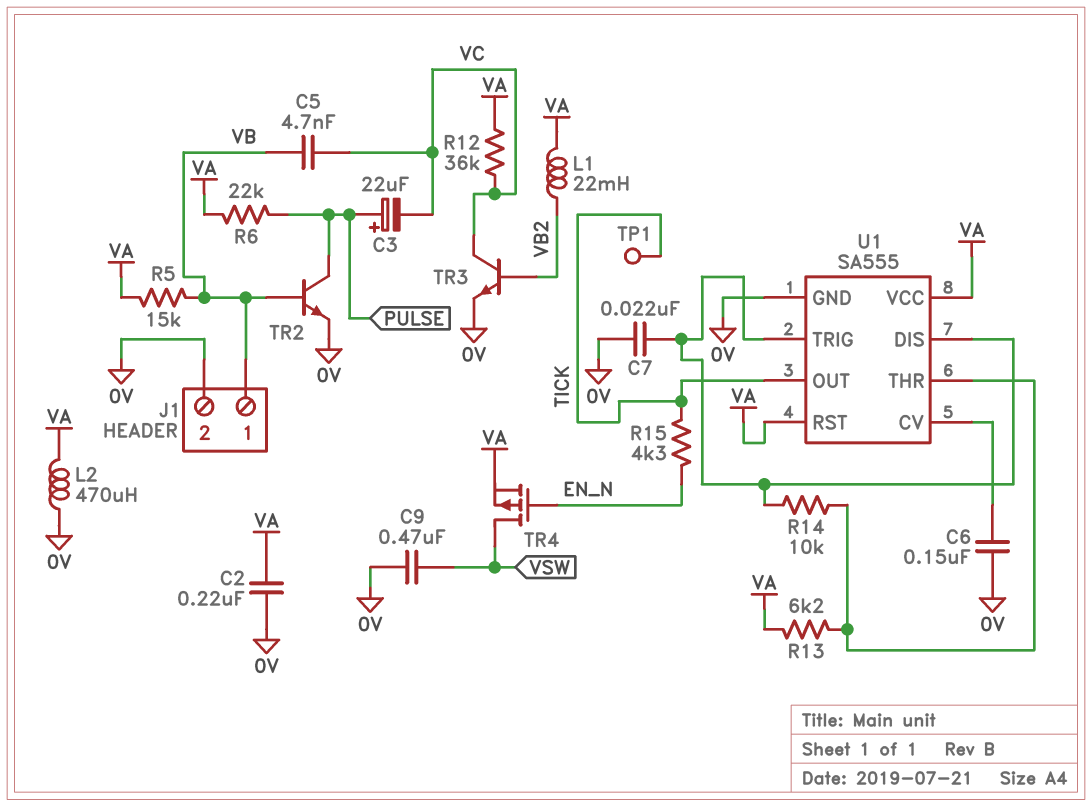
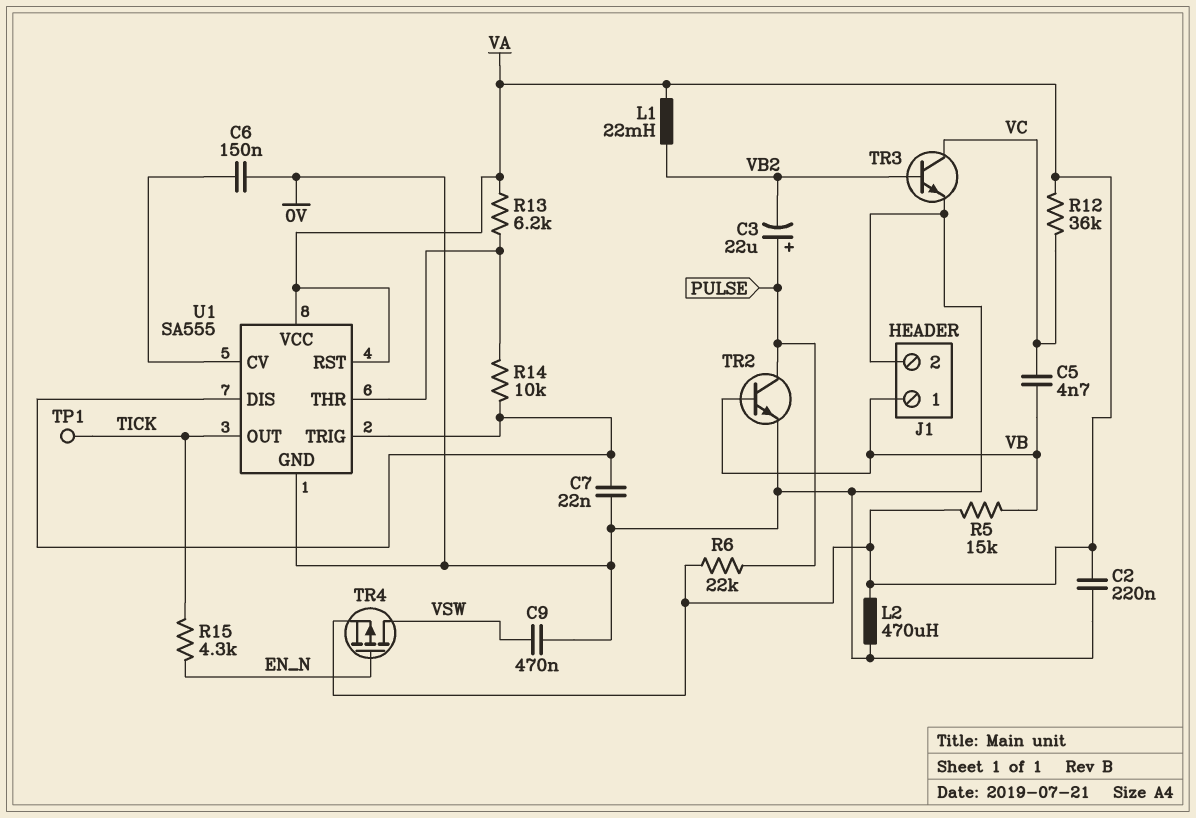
C3: 22uF (plus PULSE, minus VC) -> 22uF (plus PULSE, minus VB2)

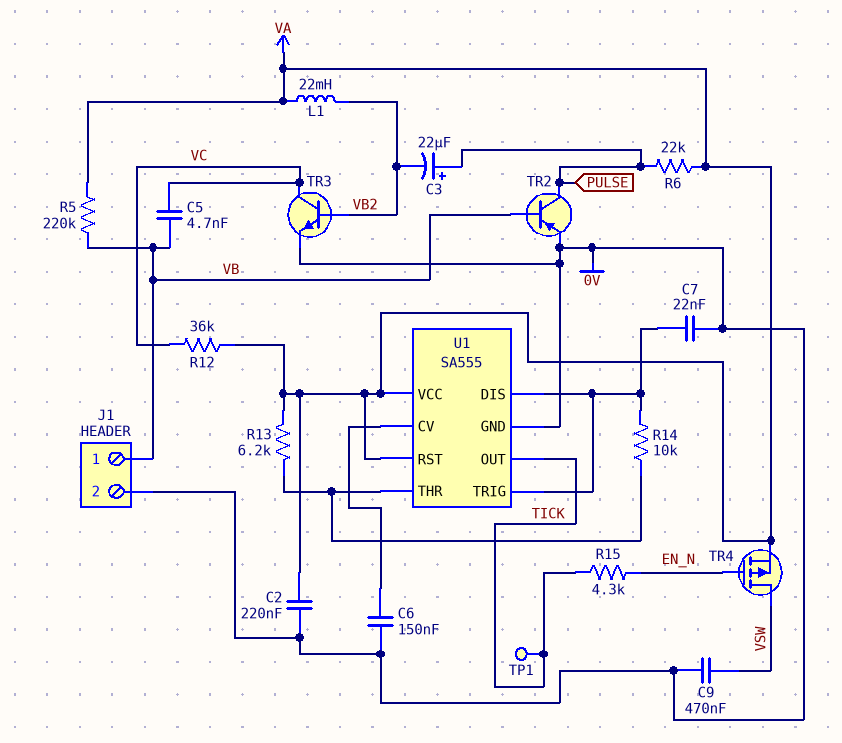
L2: 470uH (0V, VA) -> none
R5: 15k (VA, VB) -> 220k (VA, VB)
TR2: NPN (B VB, C PULSE, E 0V) -> PNP (B VB, C PULSE, E 0V)

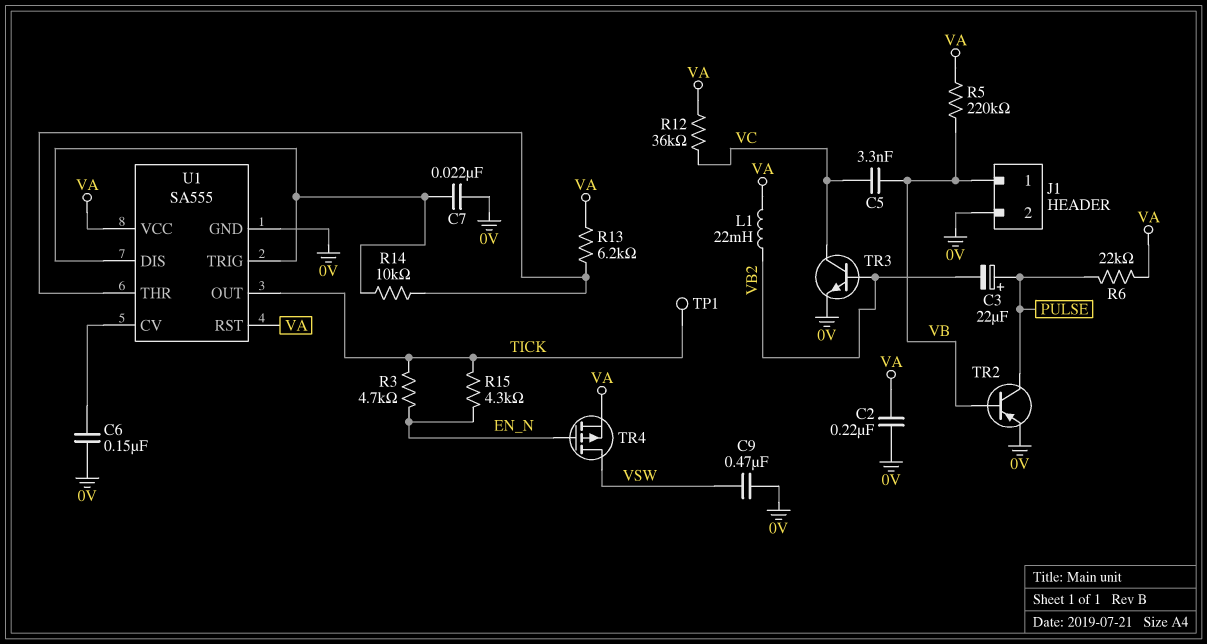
C5: 4.7nF (VB, VC) -> 3.3nF (VB, VC)
R3: none -> 4.7k (EN_N, TICK)

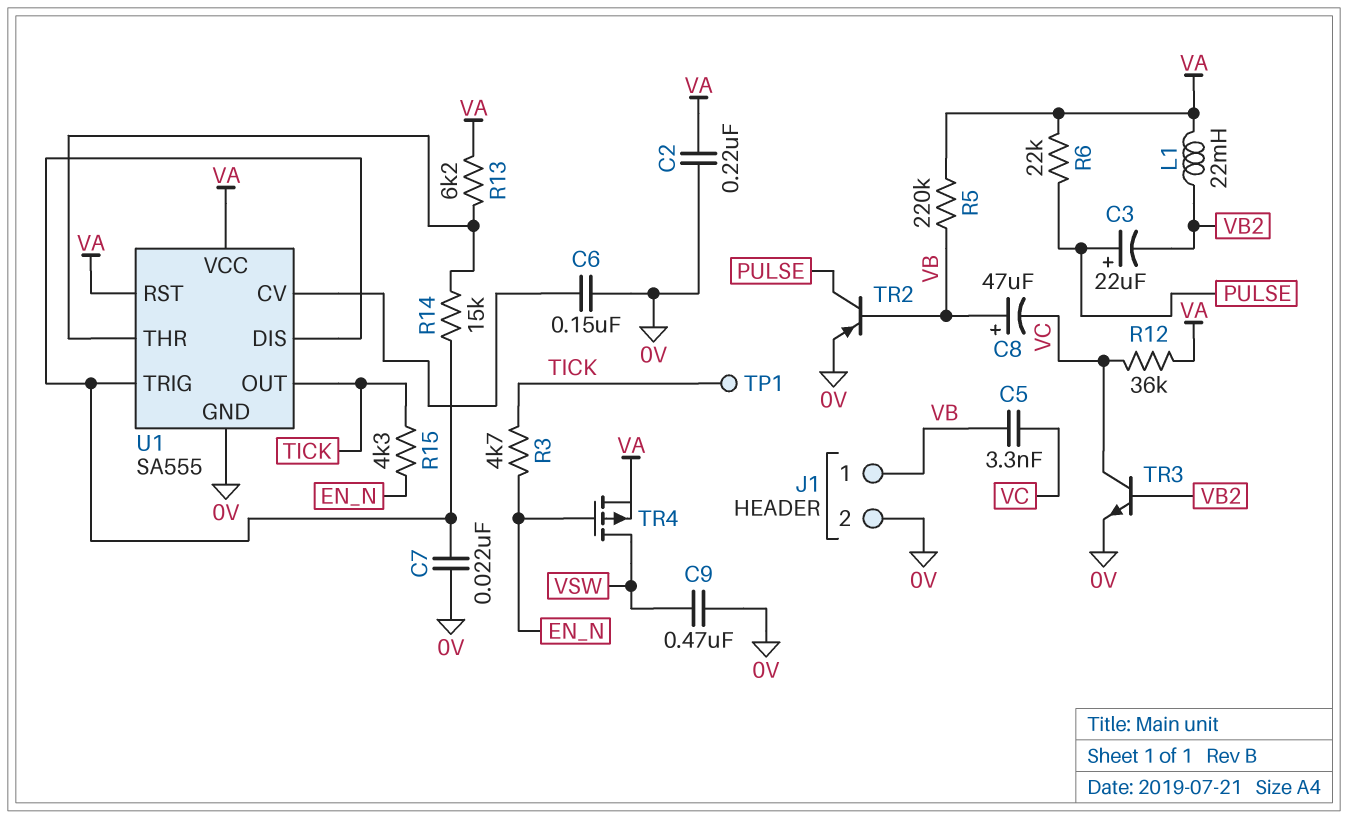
C8: none -> 47uF (plus VB, minus VC)
R14: 10k (U1/DIS, U1/THR) -> 15k (U1/DIS, U1/THR)

